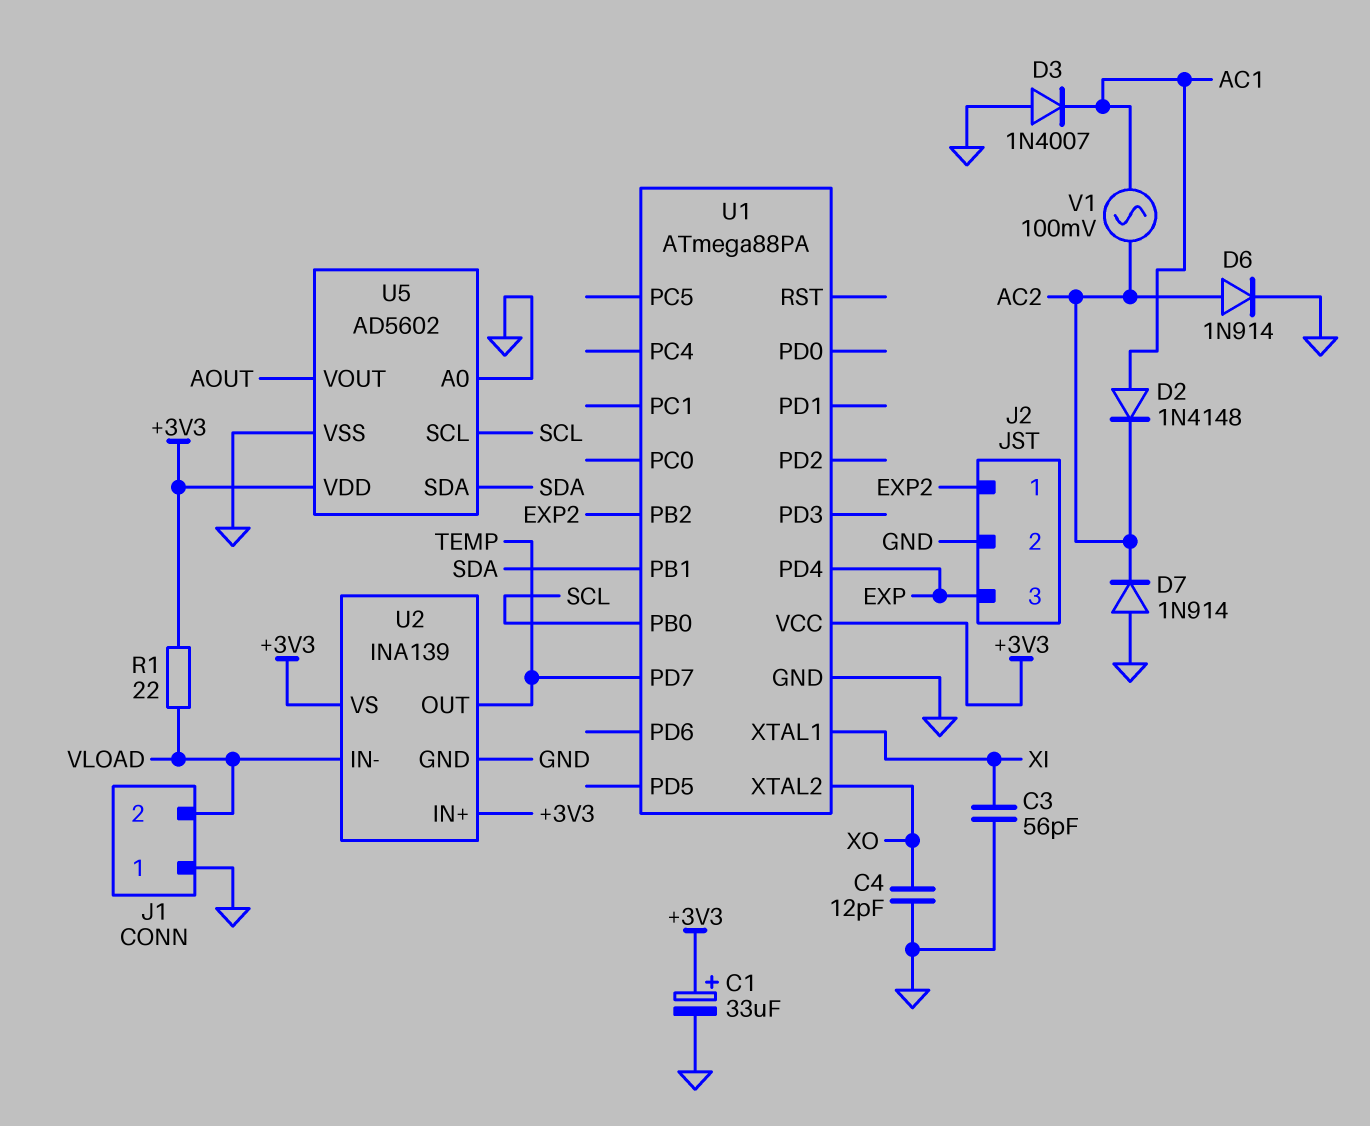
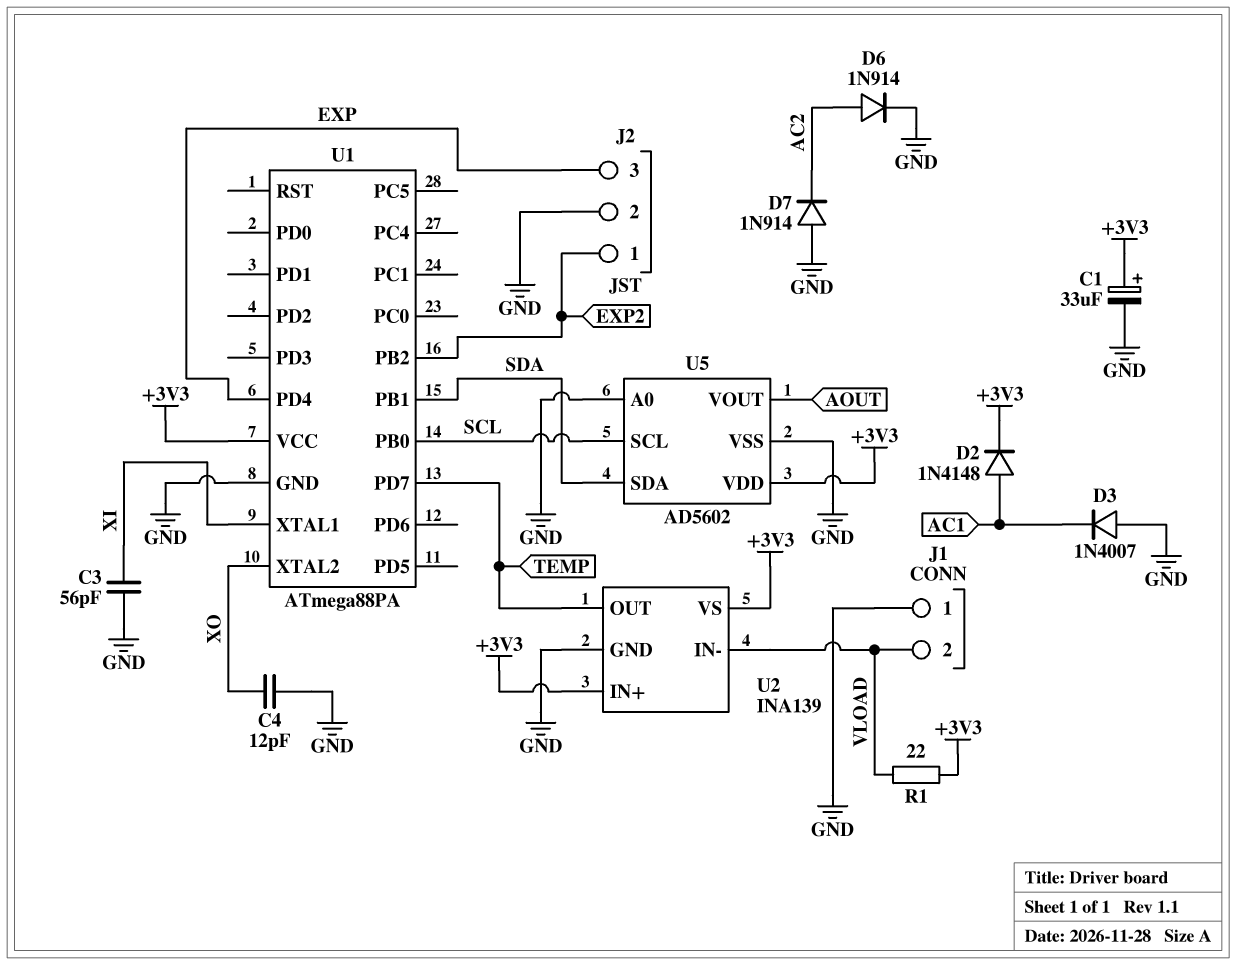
D2: diode 1N4148 (A AC1, K AC2) -> diode 1N4148 (A AC1, K +3V3)
V1: AC 100mV (AC1, AC2) -> none

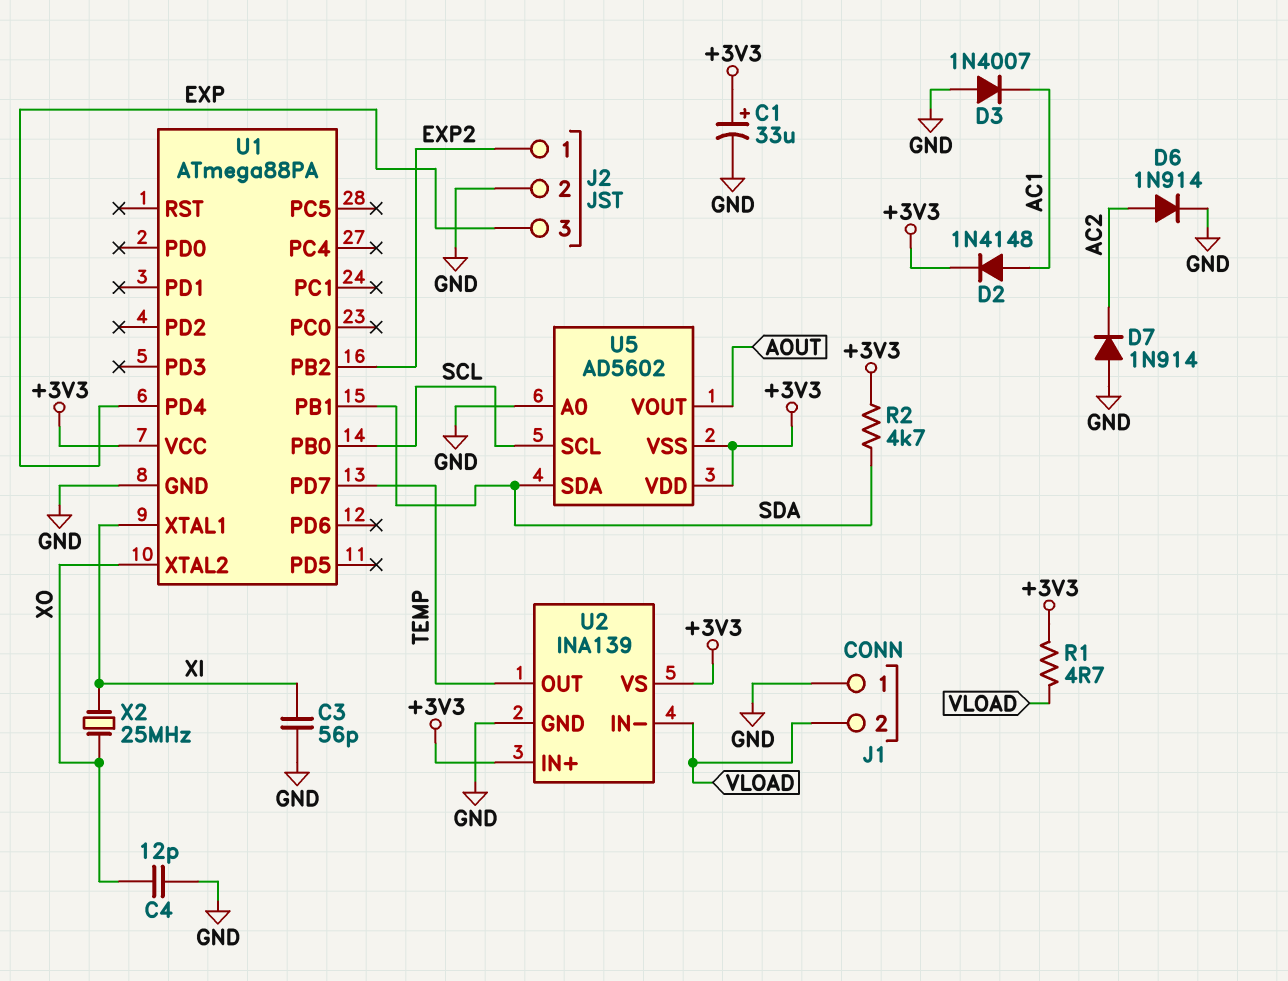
R1: 22 (+3V3, VLOAD) -> 4.7 (+3V3, VLOAD)
R2: none -> 4.7k (+3V3, SDA)
U5 pin VSS: GND -> +3V3
X2: none -> 25MHz (XI, XO)

